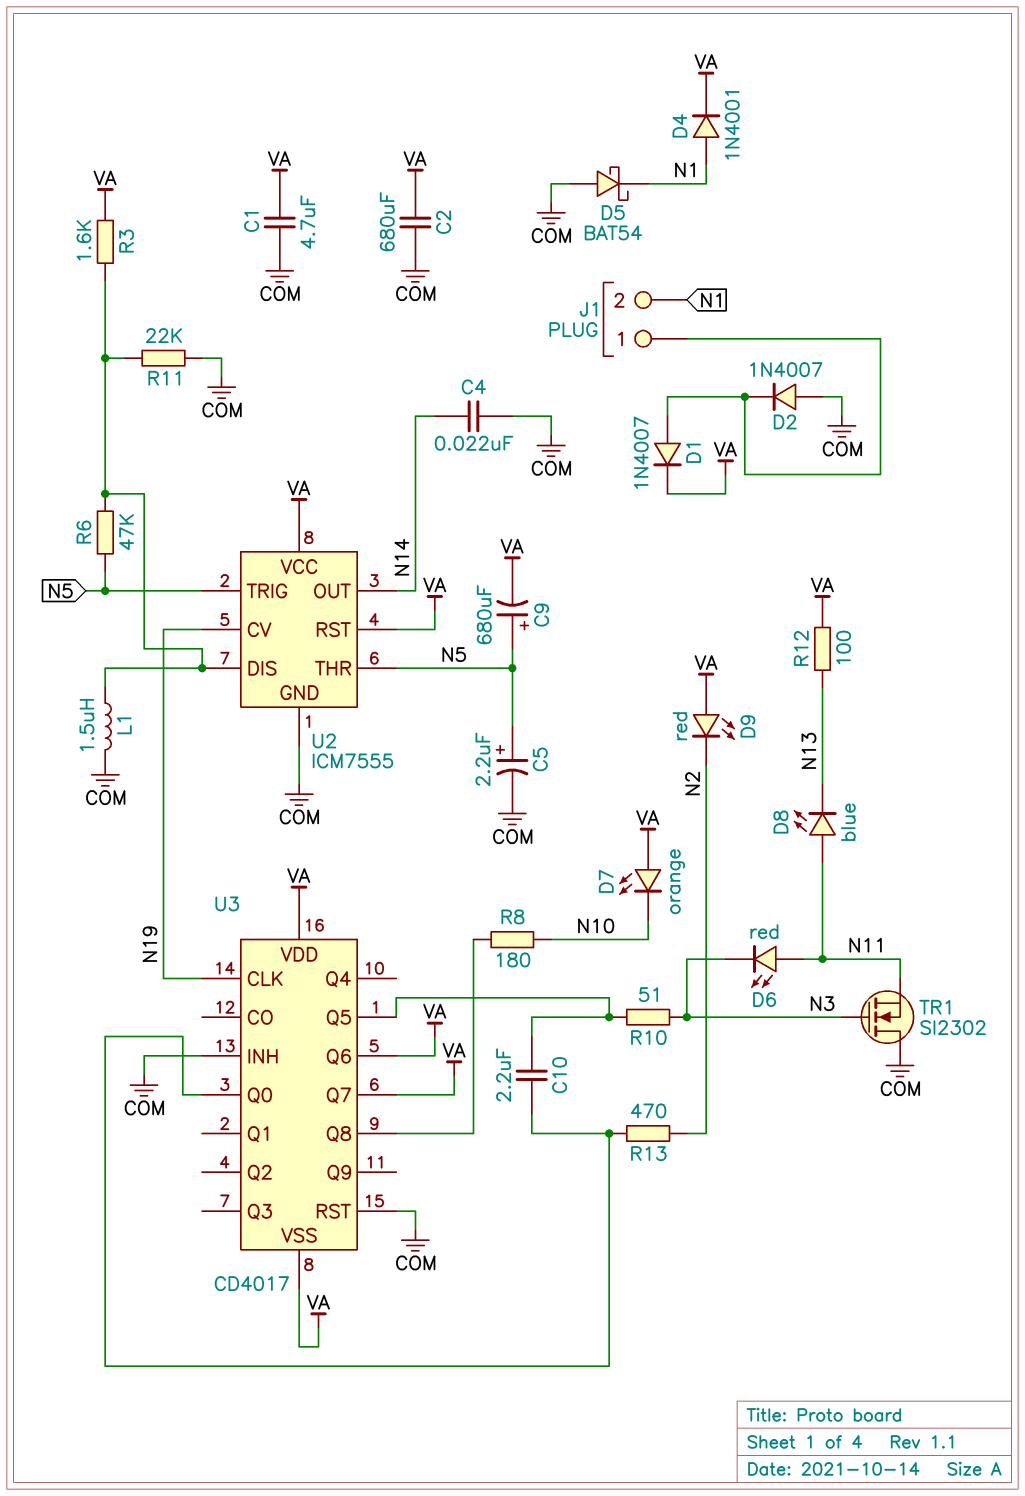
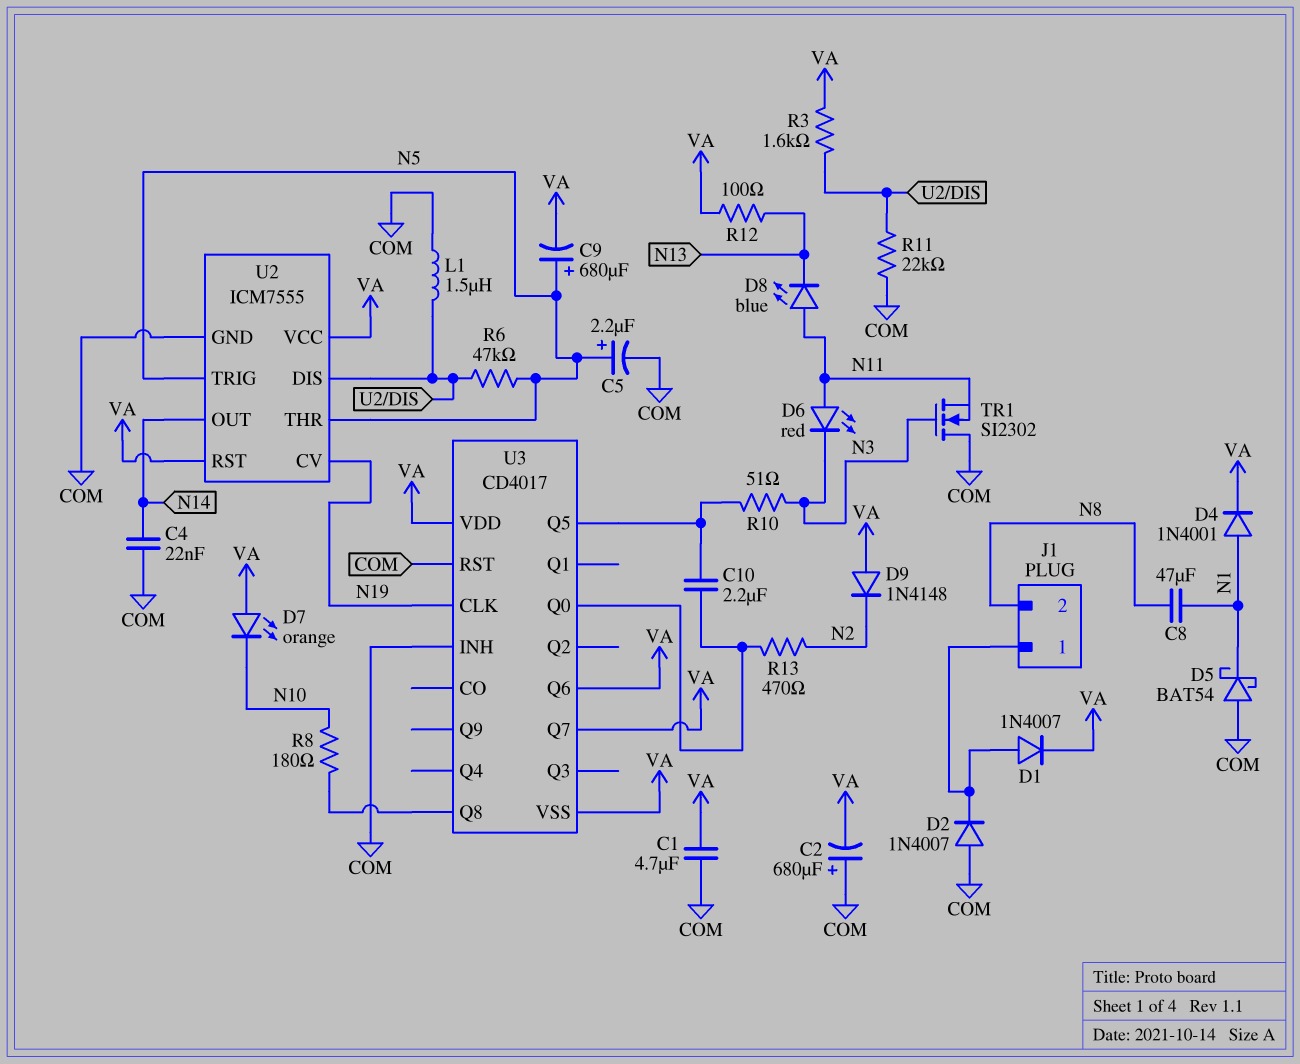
C2: 680uF (COM, VA) -> 680uF (plus COM, minus VA)
C8: none -> 47uF (N1, N8)
D9: LED red (A VA, K N2) -> diode 1N4148 (A VA, K N2)
J1 pin 2: N1 -> N8

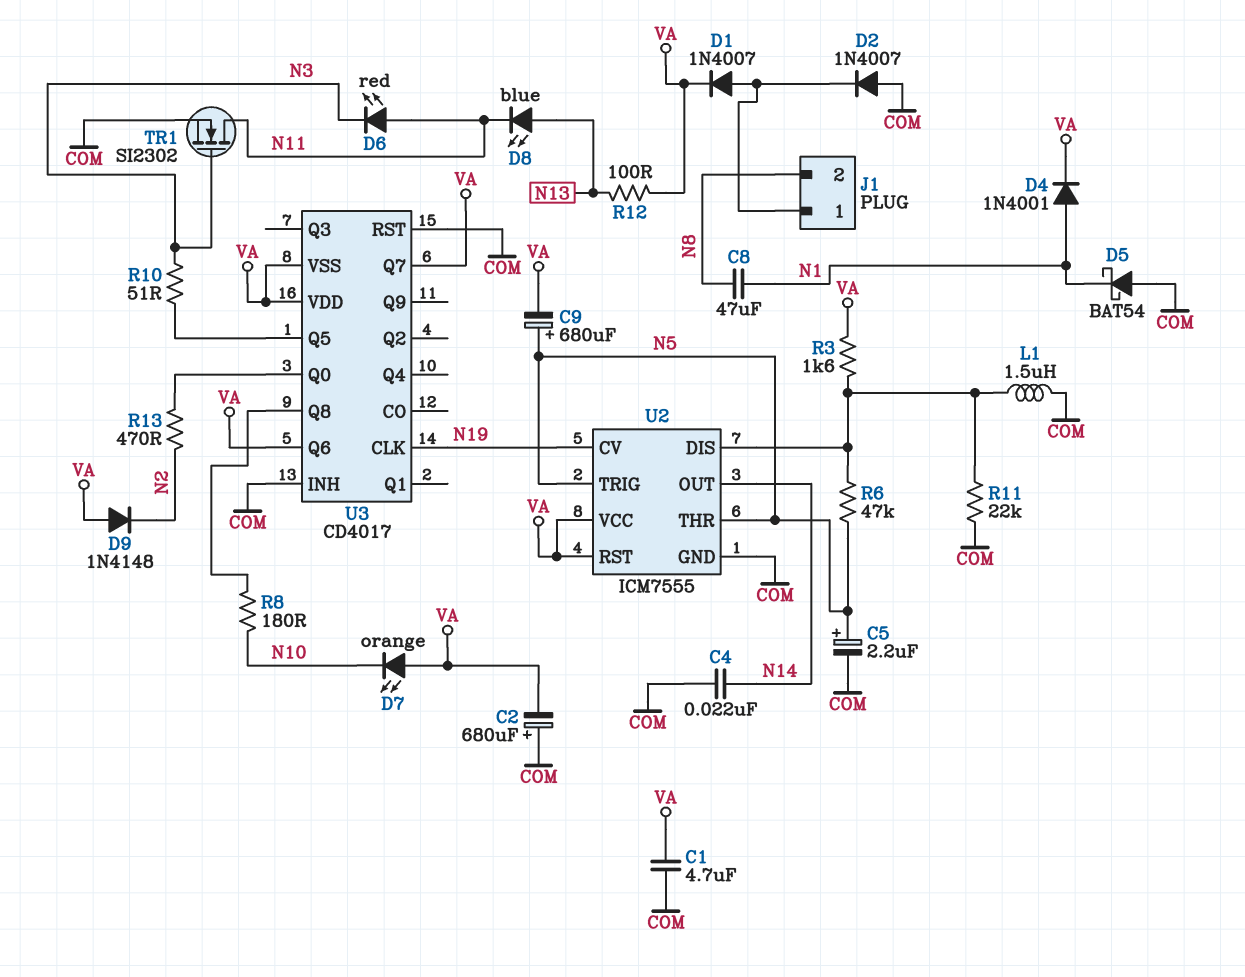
C10: 2.2uF (U3/Q0, U3/Q5) -> none
D8: LED blue (A N11, K N13) -> LED blue (A N13, K N11)
TR1: NMOS SI2302 (G N3, D COM, S N11) -> NMOS SI2302 (G N3, D N11, S COM)

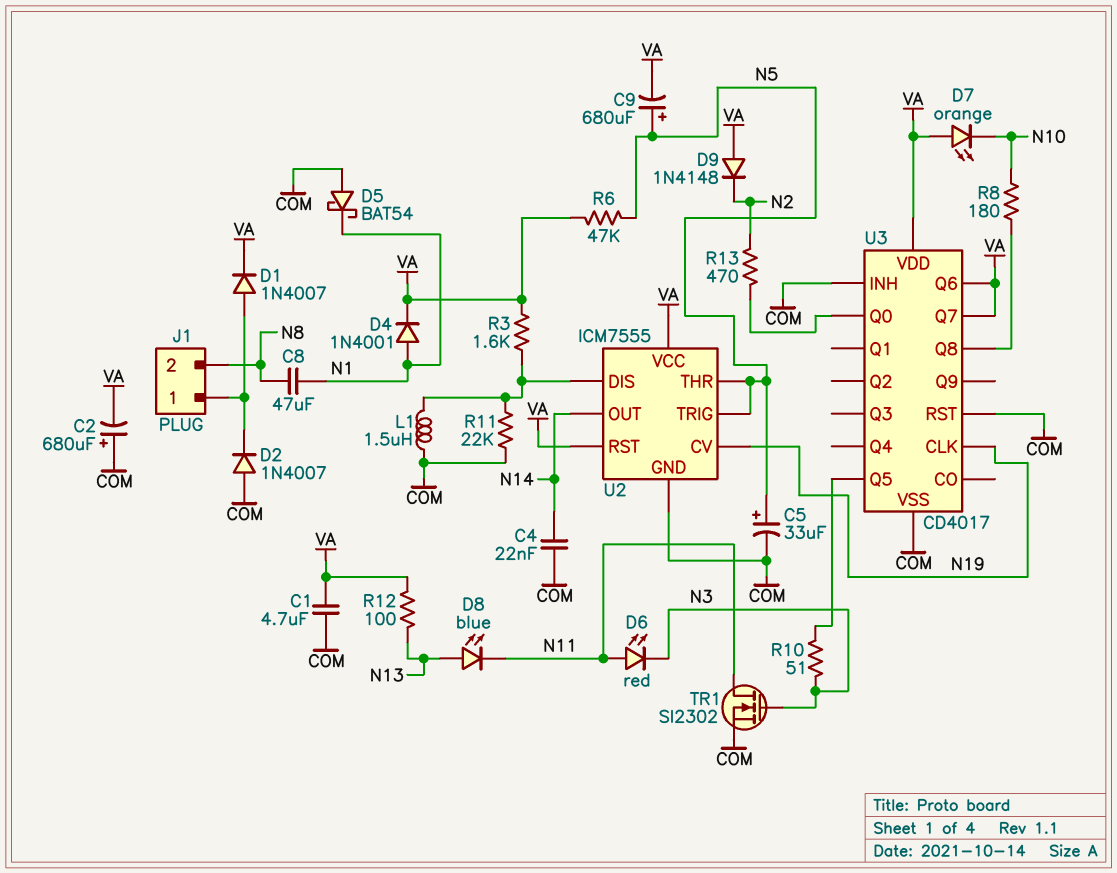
C5: 2.2uF (plus N5, minus COM) -> 33uF (plus N5, minus COM)
R6: 47k (N5, U2/DIS) -> 47k (N5, VA)
U3 pin VSS: VA -> COM

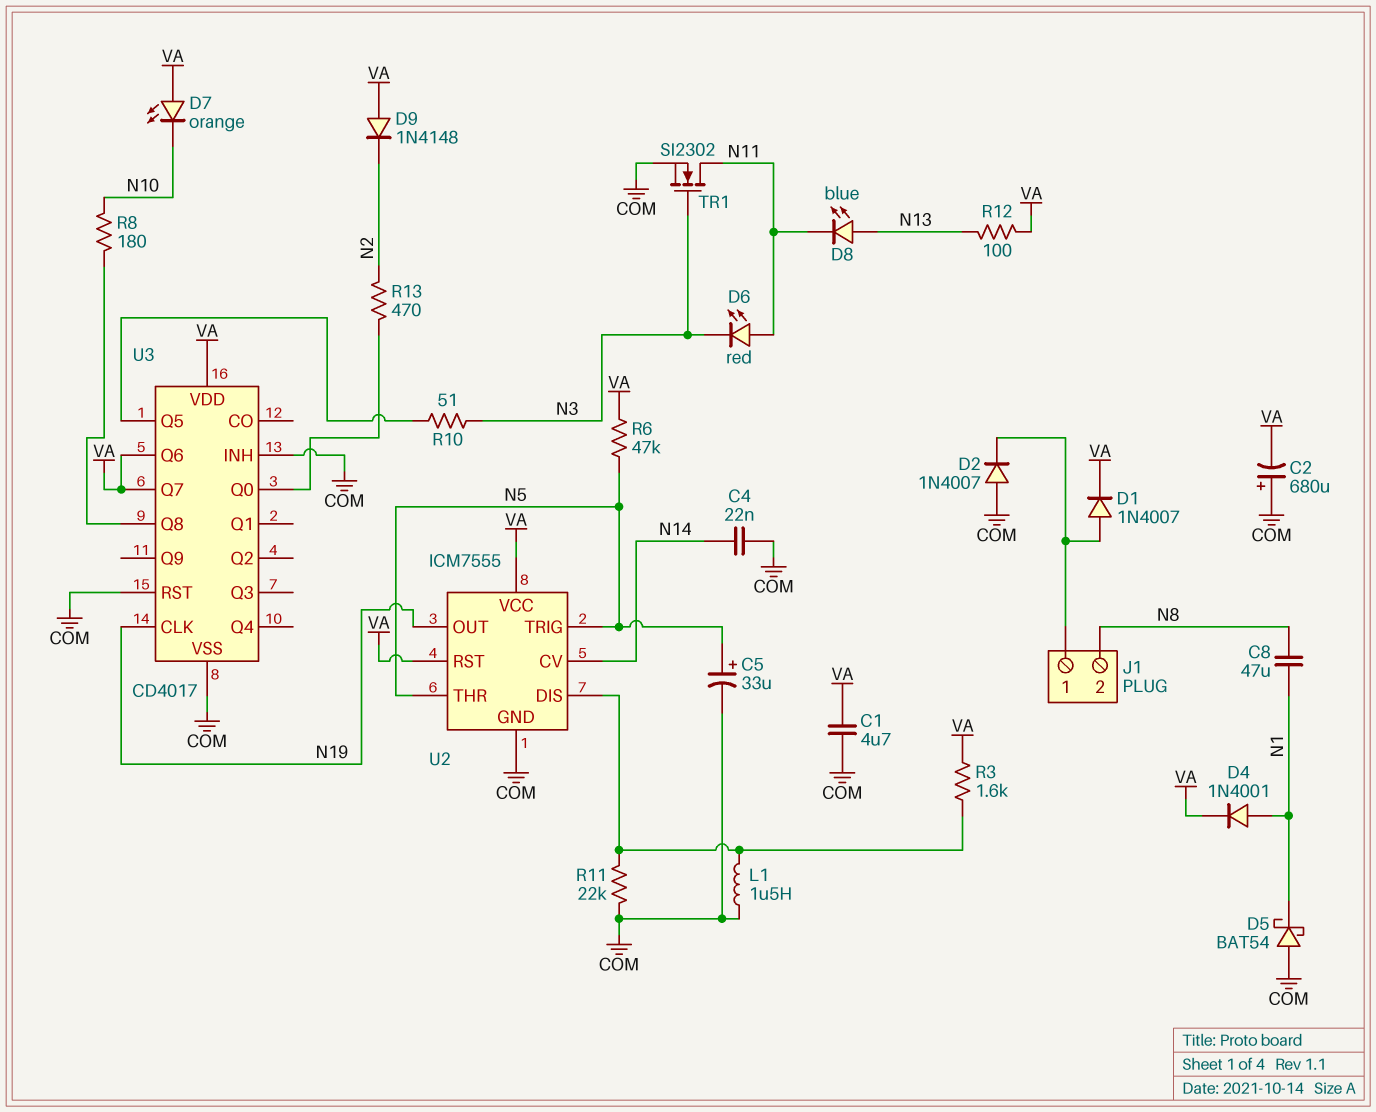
C9: 680uF (plus N5, minus VA) -> none
U2 pin CV: N19 -> N14
U2 pin OUT: N14 -> N19

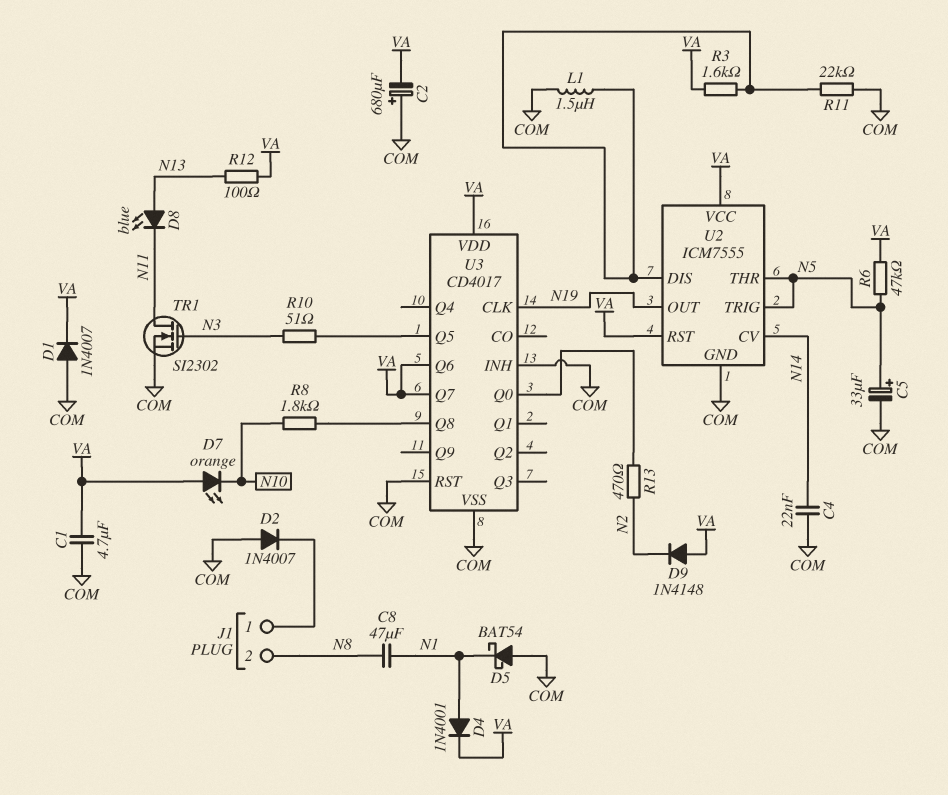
D1: diode 1N4007 (A J1/1, K VA) -> diode 1N4007 (A COM, K VA)
D6: LED red (A N11, K N3) -> none
R8: 180 (N10, U3/Q8) -> 1.8k (N10, U3/Q8)

